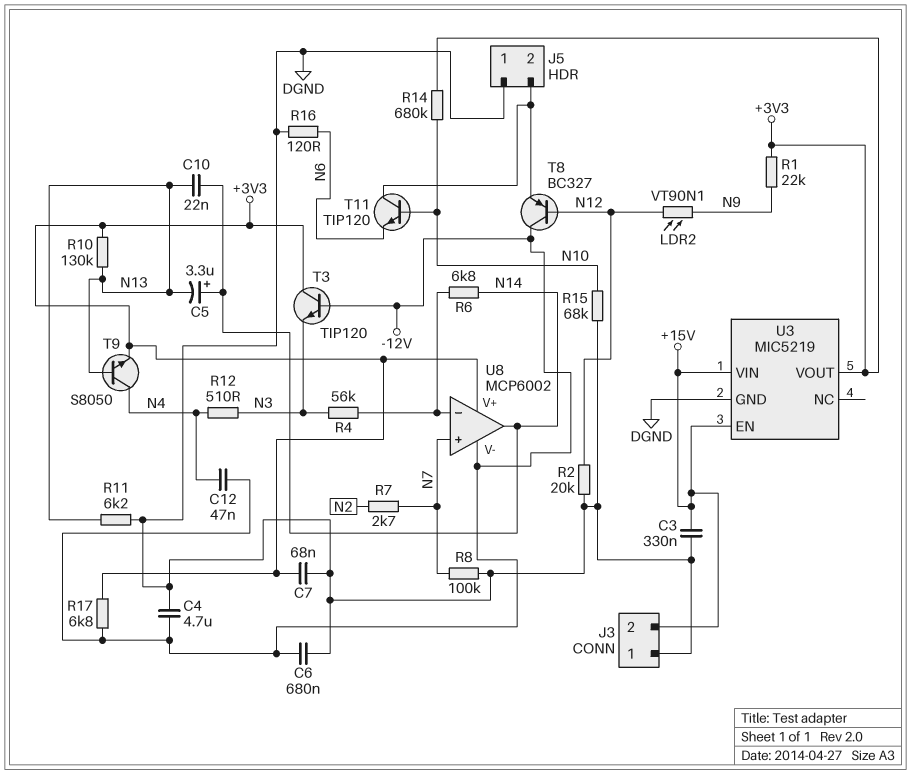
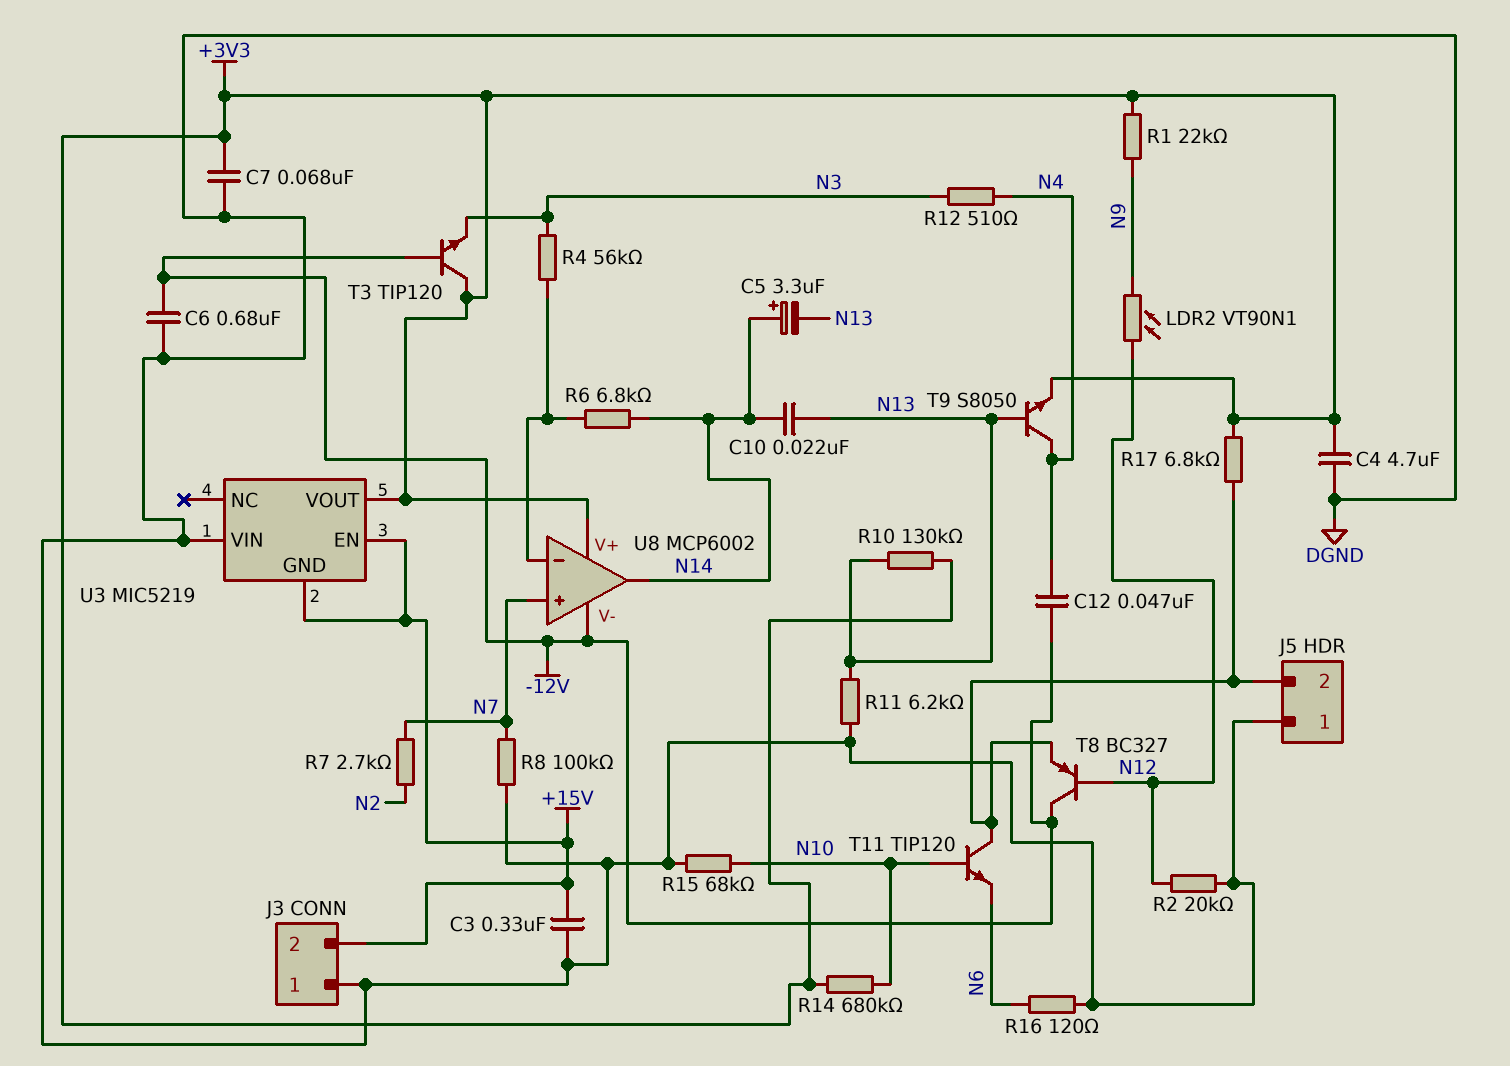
C4: 4.7uF (-12V, DGND) -> 4.7uF (+3V3, DGND)
R17: 6.8k (+3V3, -12V) -> 6.8k (+3V3, J5/2)
U3 pin GND: DGND -> +15V
U3 pin VIN: +15V -> DGND

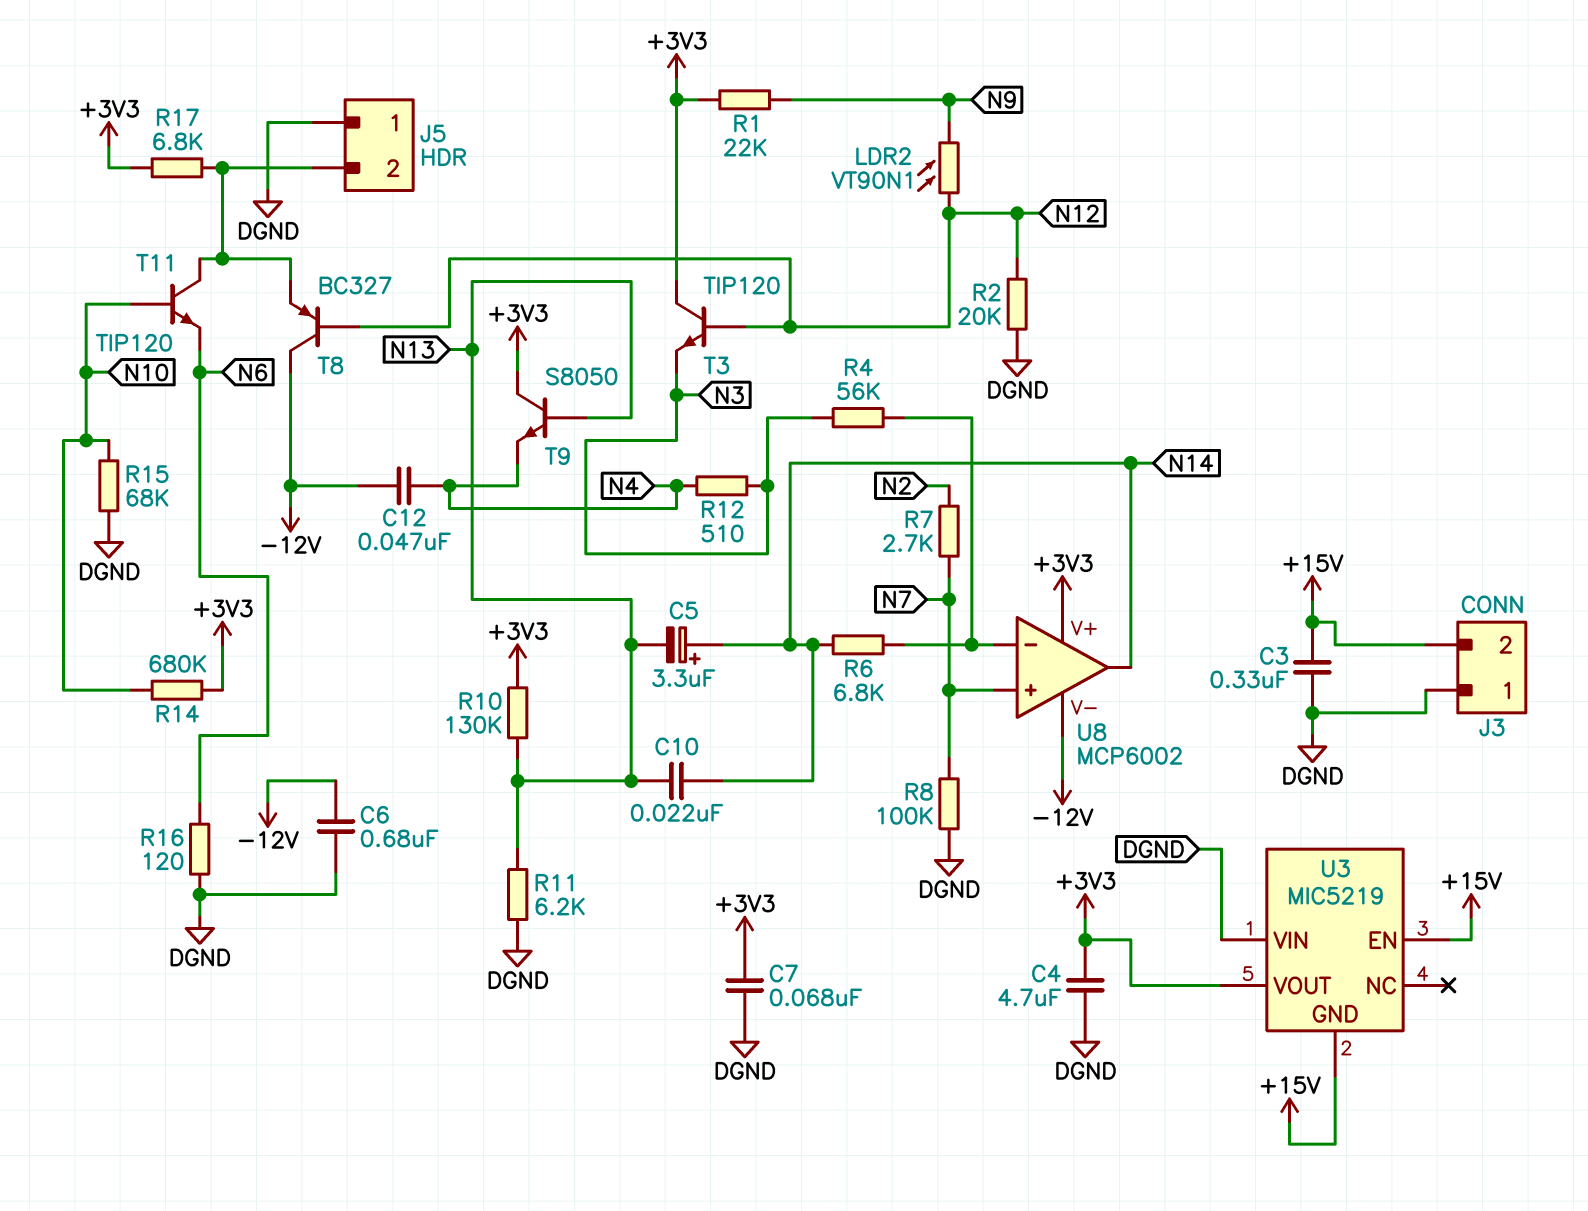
T3: NPN TIP120 (B -12V, C +3V3, E N3) -> NPN TIP120 (B N12, C +3V3, E N3)
T9: NPN S8050 (B N13, C N4, E +3V3) -> NPN S8050 (B N13, C +3V3, E N4)

